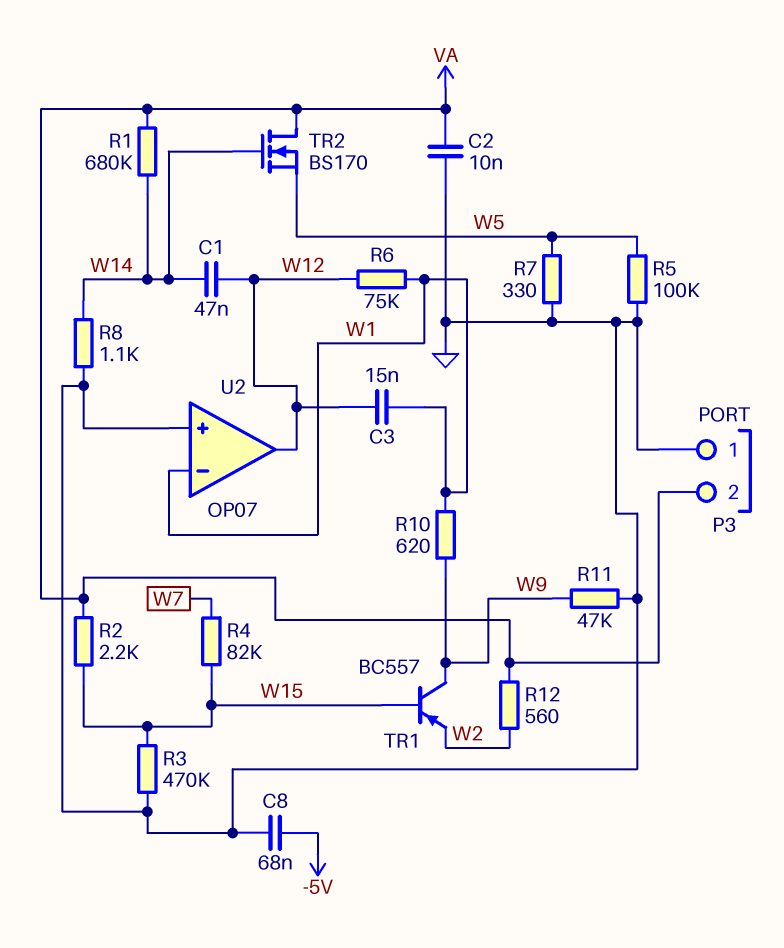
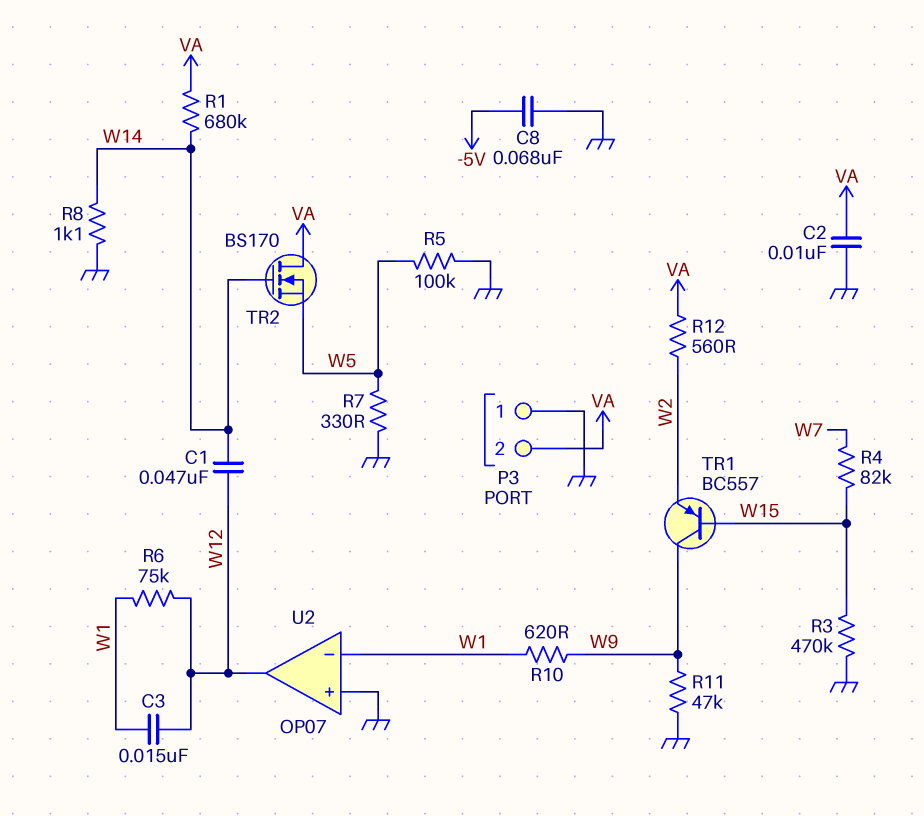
R2: 2.2k (VA, W15) -> none

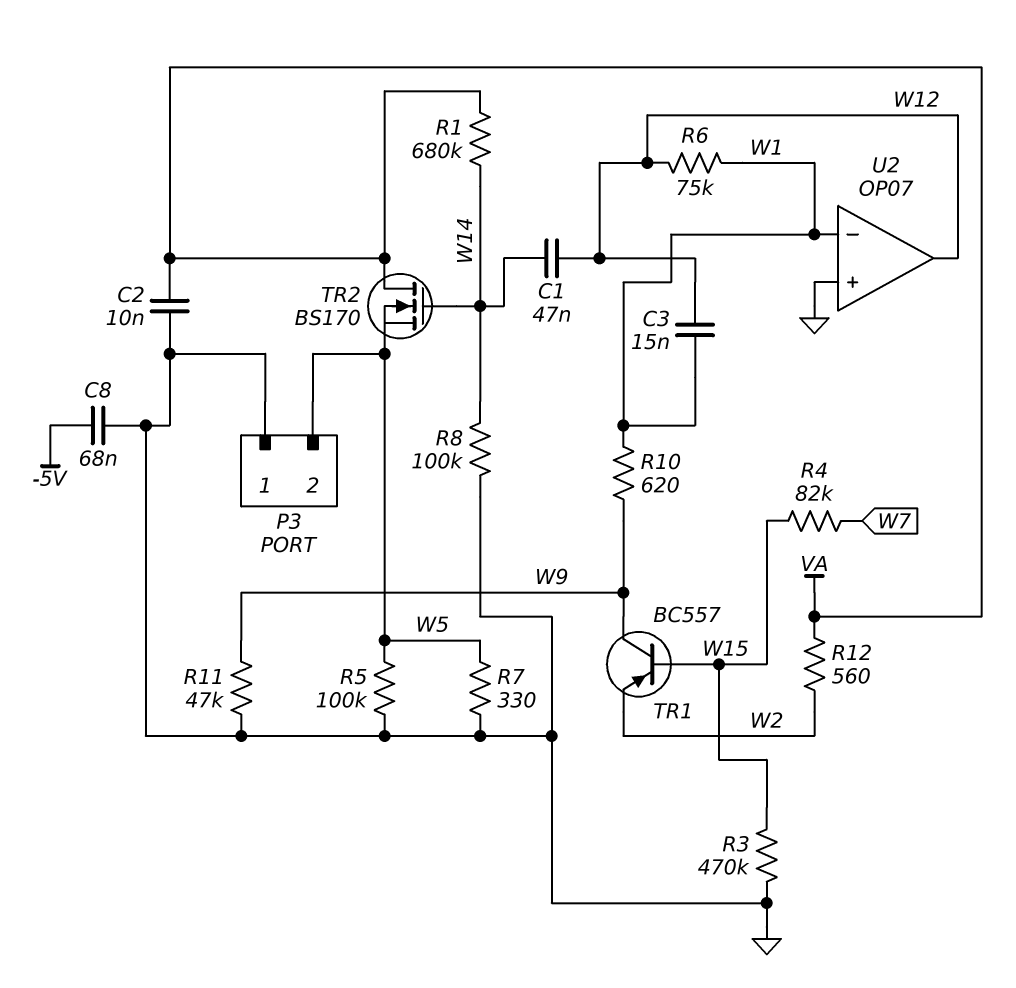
P3 pin 2: VA -> W5
R8: 1.1k (GND, W14) -> 100k (GND, W14)

